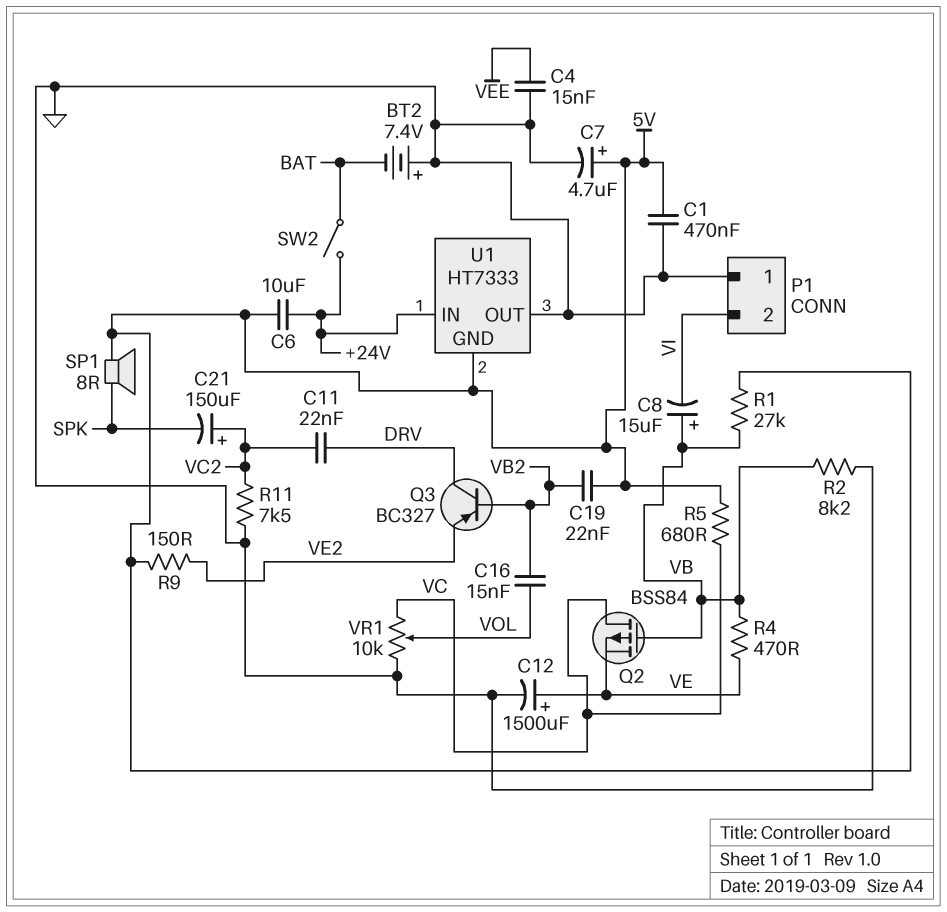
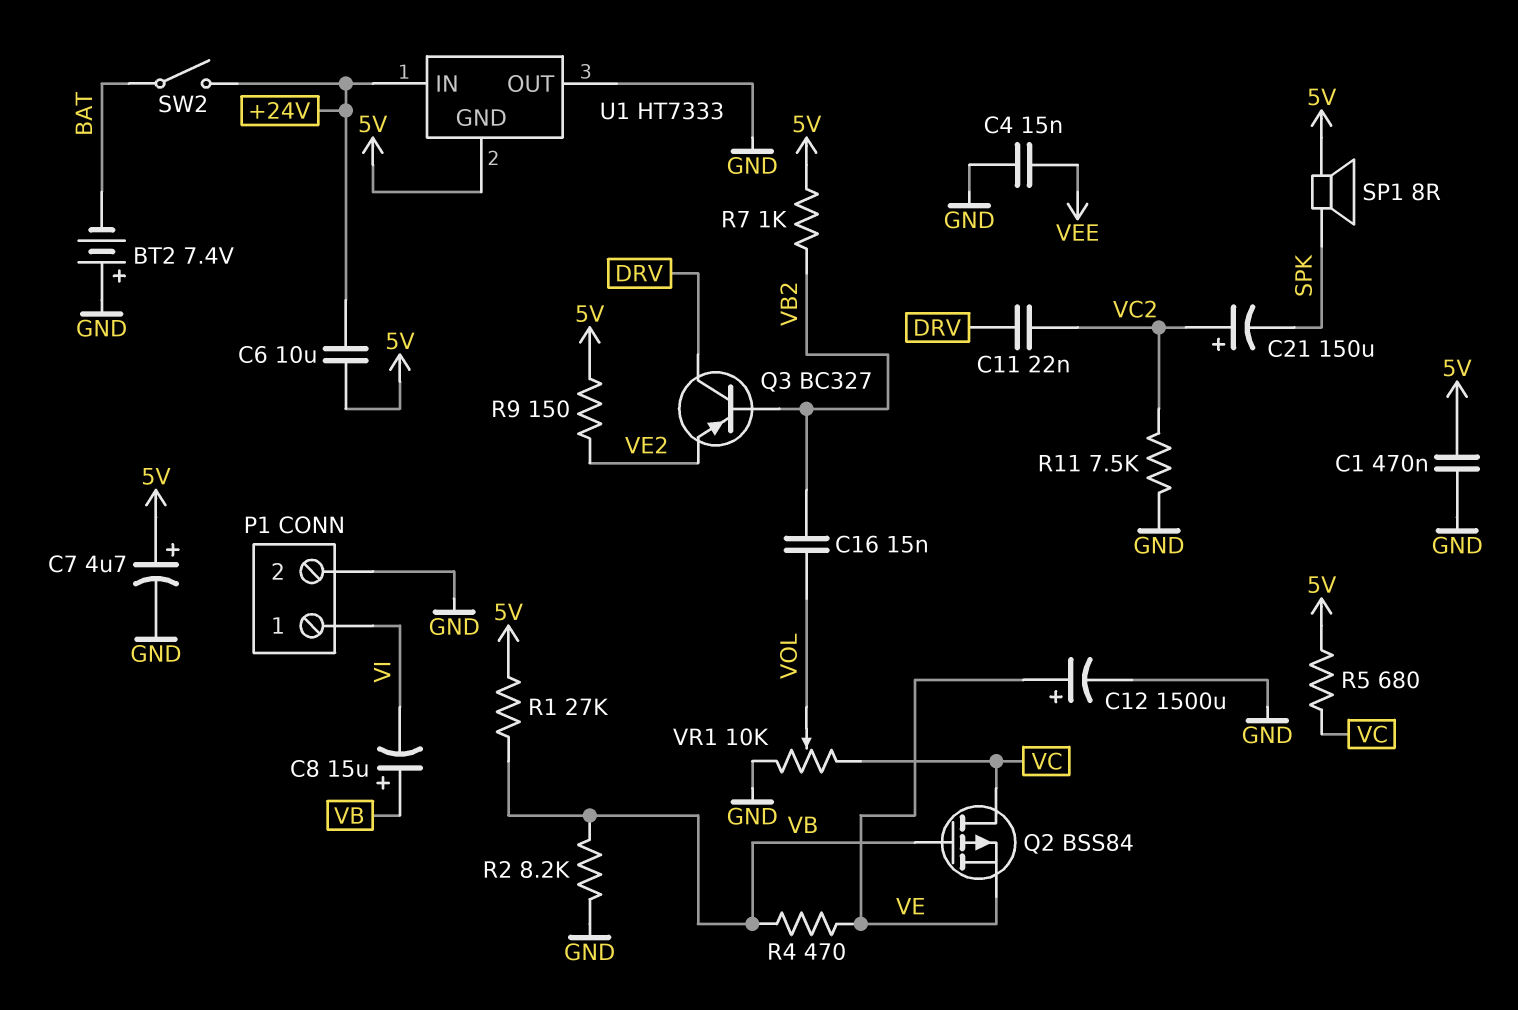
C19: 22nF (5V, VB2) -> none
P1 pin 1: GND -> VI
P1 pin 2: VI -> GND
R7: none -> 1k (5V, VB2)

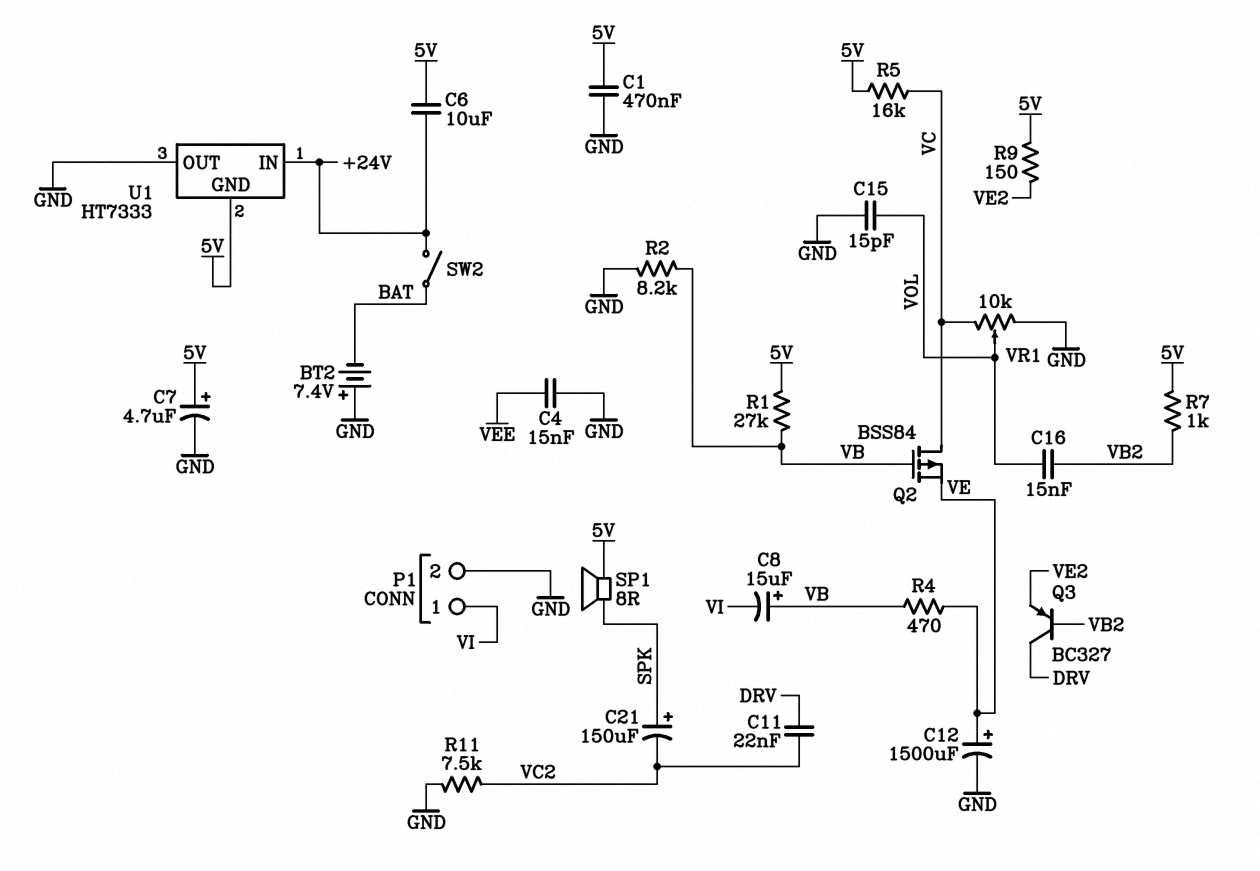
C15: none -> 15pF (GND, VOL)
C21: 150uF (plus VC2, minus SPK) -> 150uF (plus SPK, minus VC2)
R5: 680 (5V, VC) -> 16k (5V, VC)

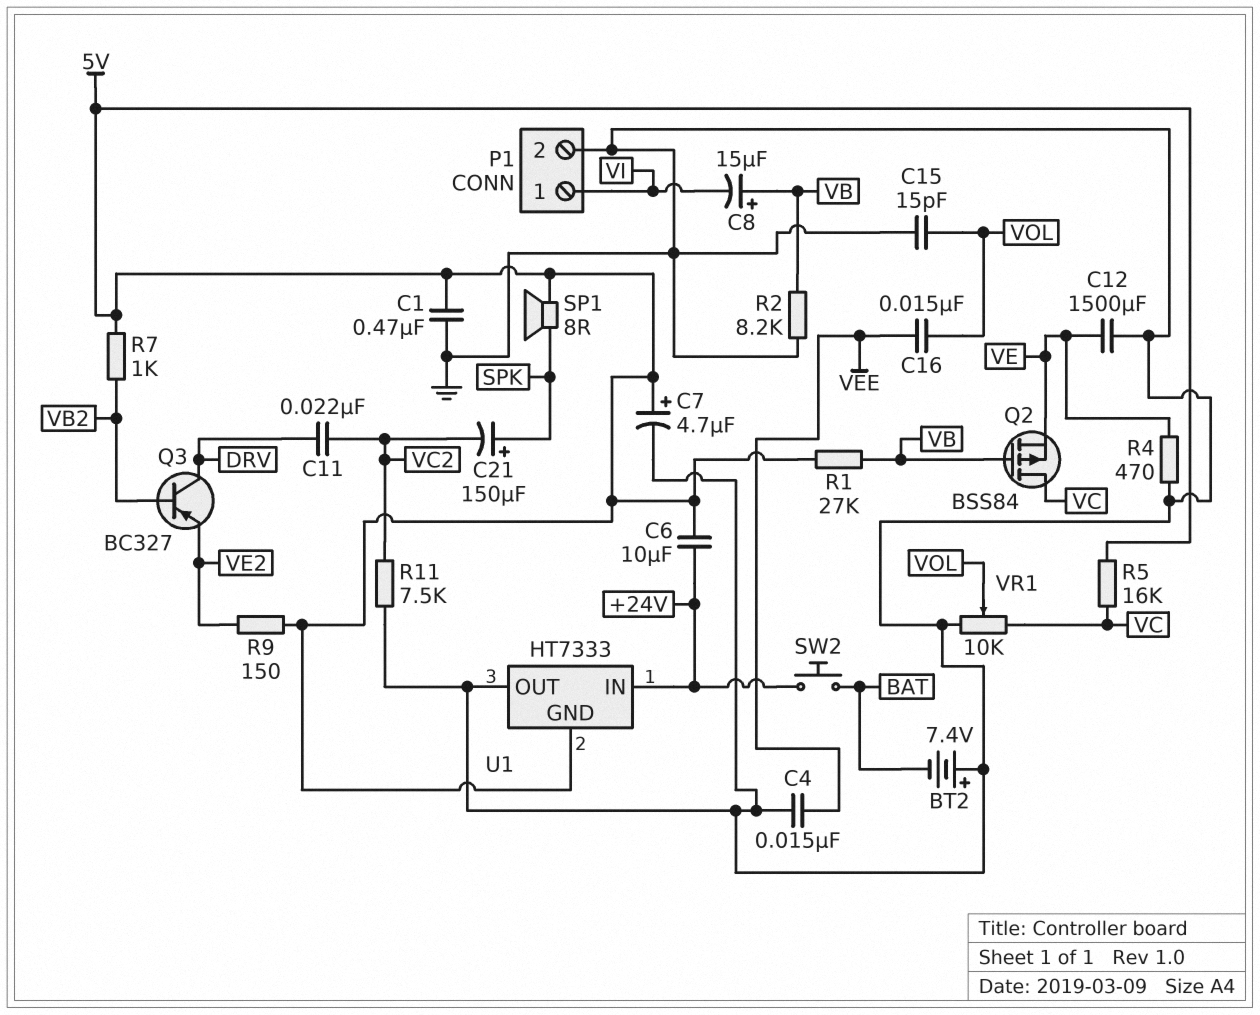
C12: 1500uF (plus VE, minus GND) -> 1500uF (GND, VE)
C16: 15nF (VB2, VOL) -> 15nF (VEE, VOL)
R4: 470 (VB, VE) -> 470 (GND, VE)
SW2: switch (+24V, BAT) -> button (+24V, BAT)

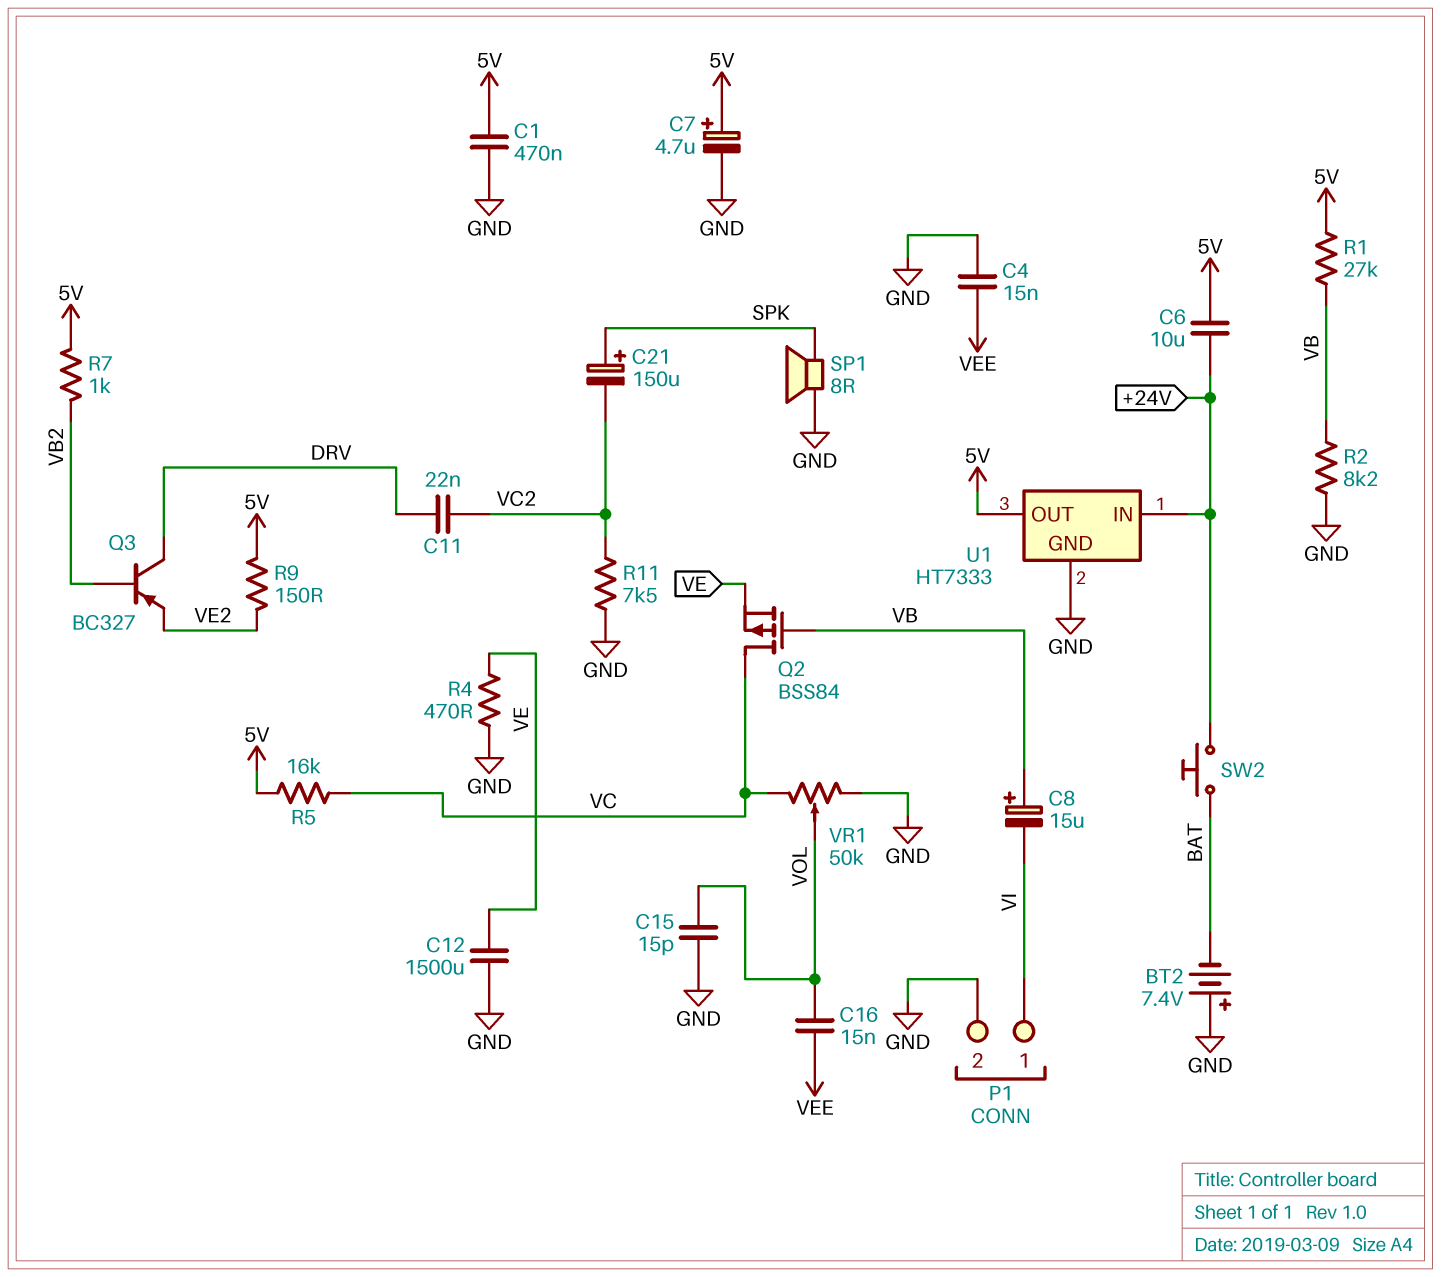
SP1: speaker 8R (5V, SPK) -> speaker 8R (GND, SPK)
U1 pin GND: 5V -> GND
U1 pin OUT: GND -> 5V
VR1: 10k (GND, VC, wiper VOL) -> 50k (GND, VC, wiper VOL)

